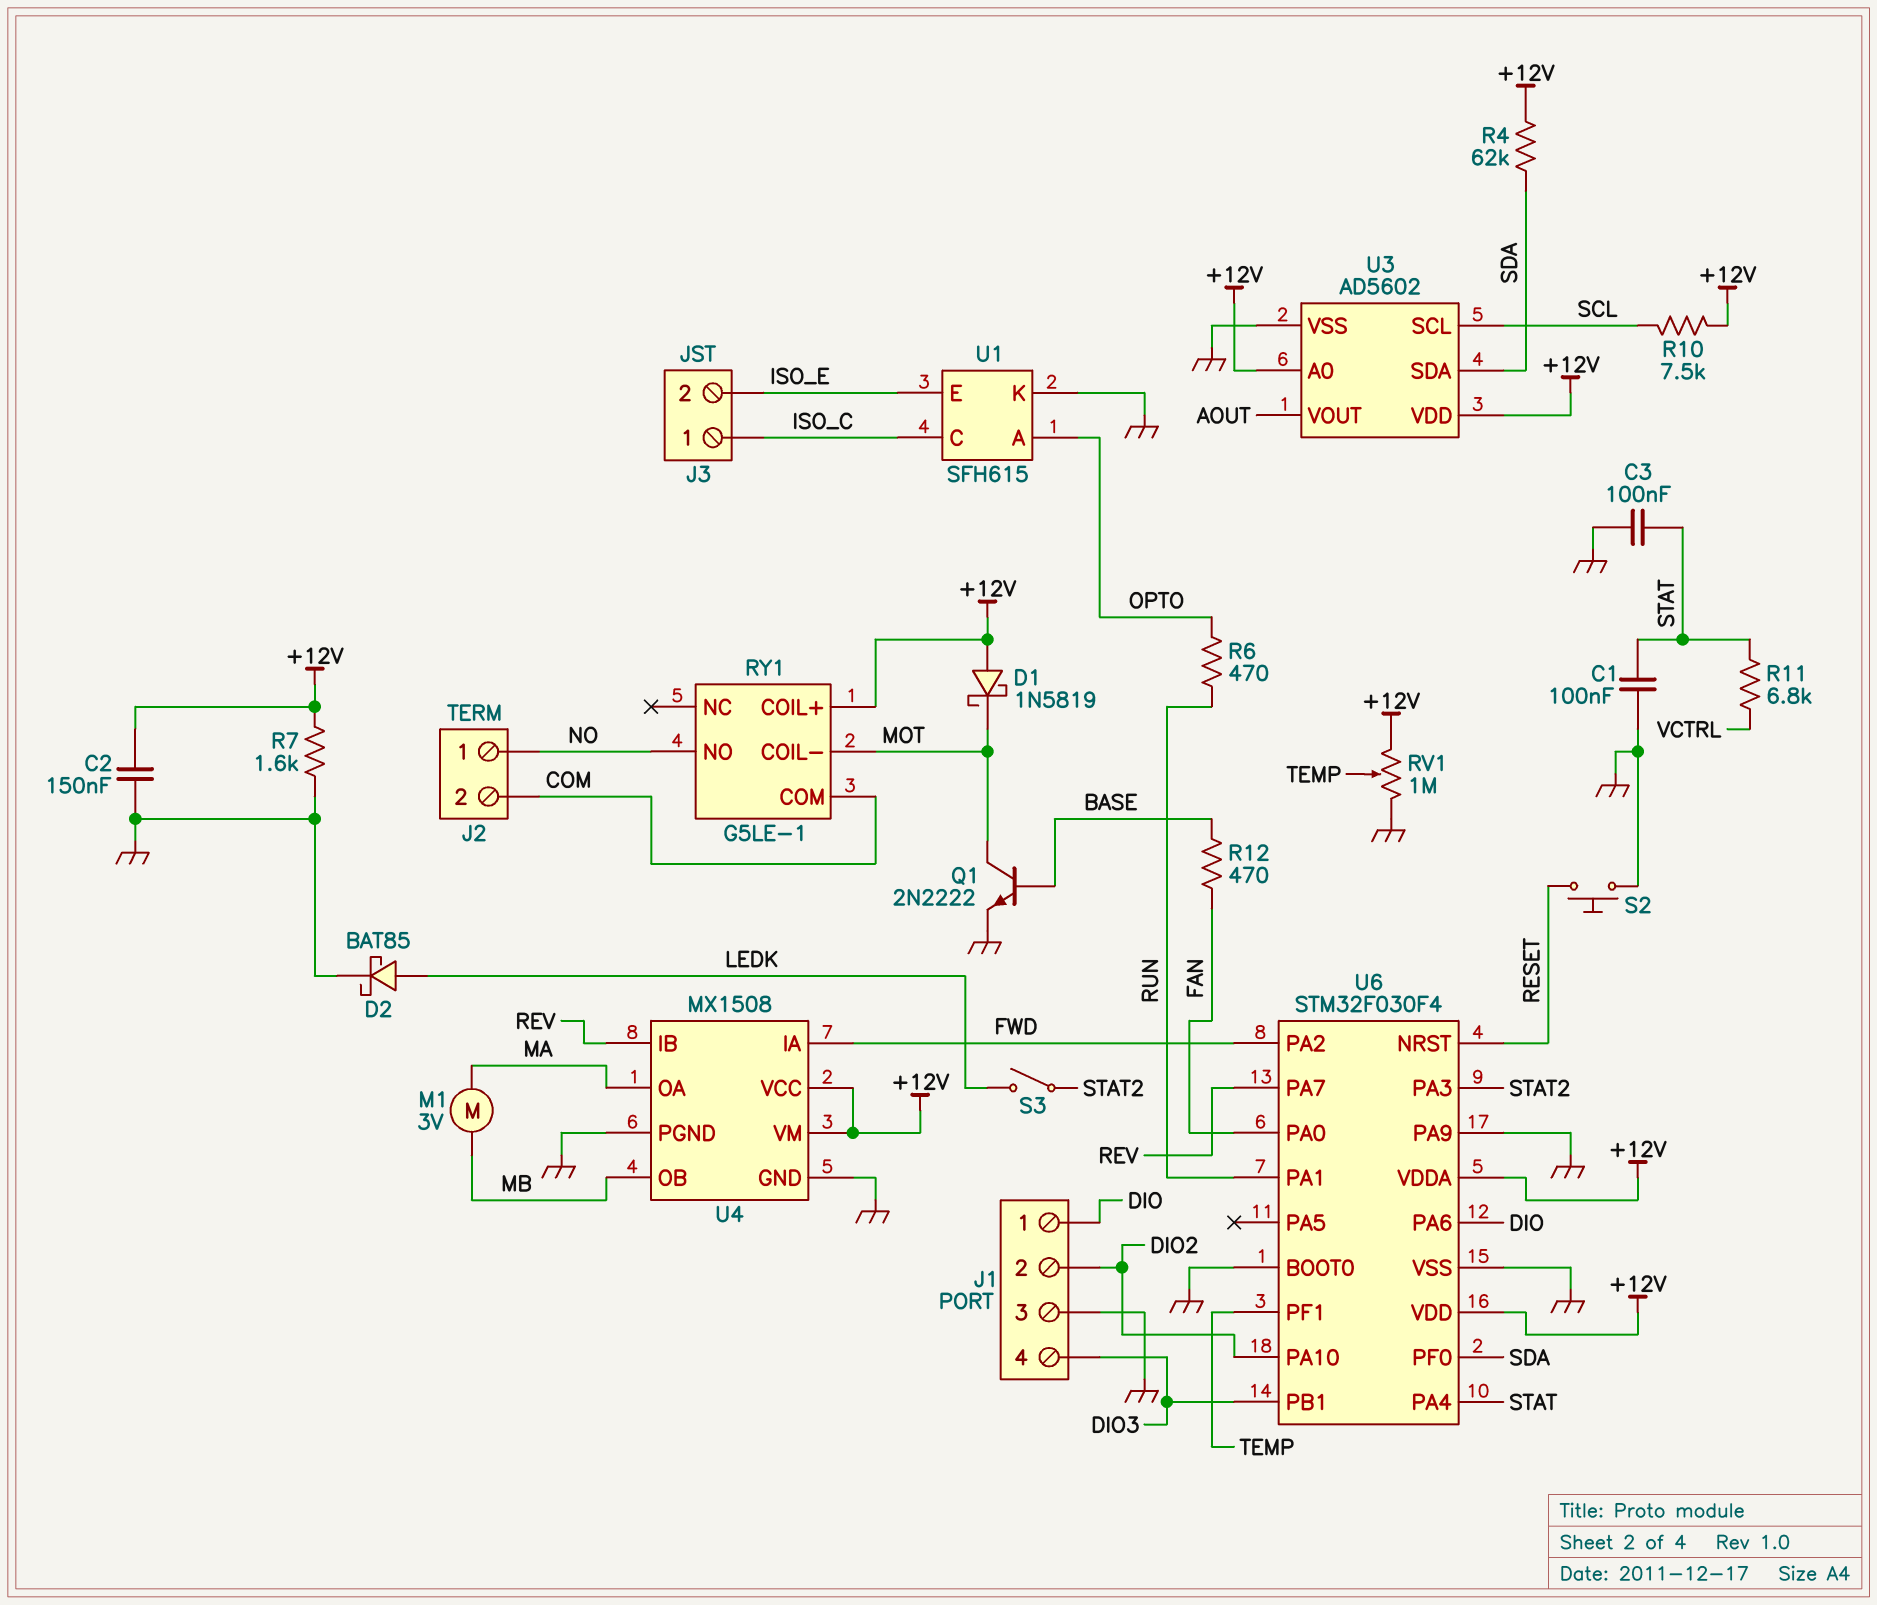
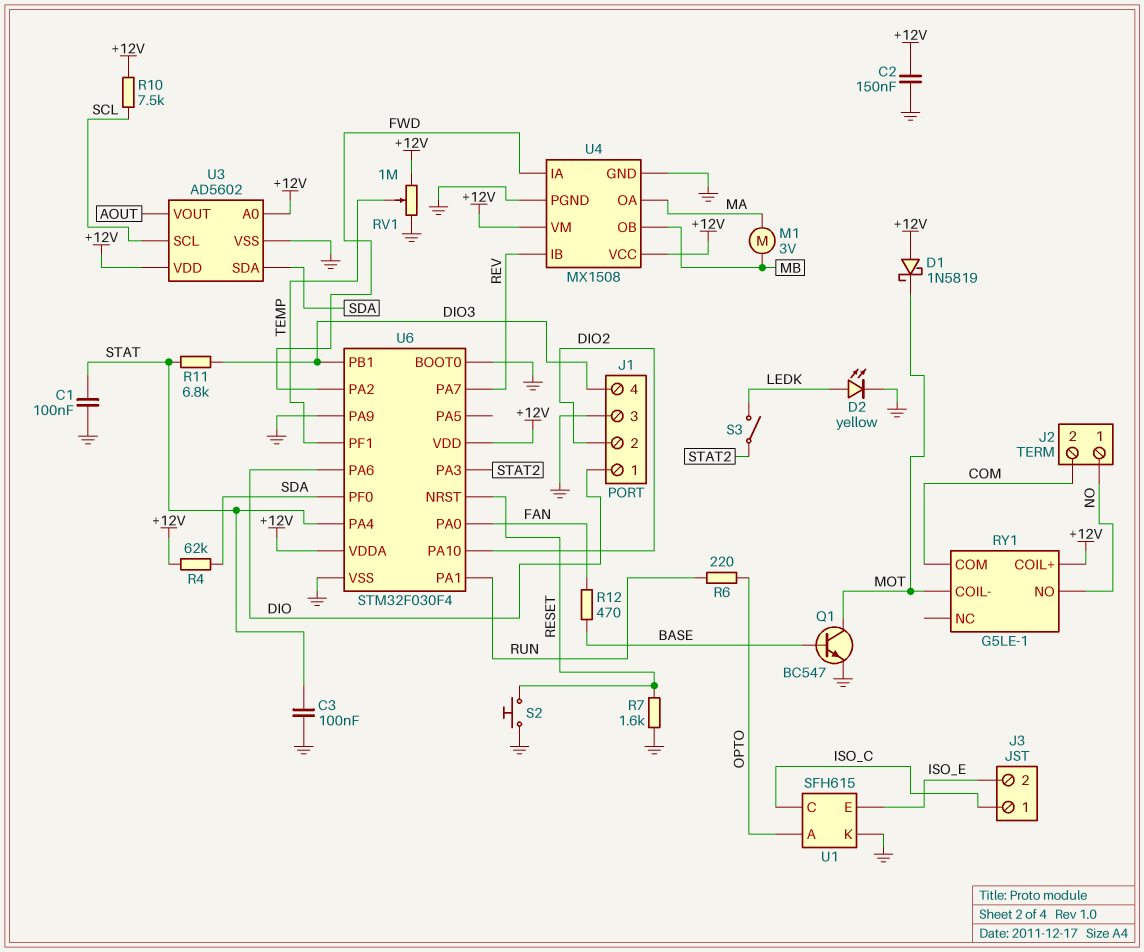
D2: schottky BAT85 (A LEDK, K GND) -> LED yellow (A LEDK, K GND)
Q1: NPN 2N2222 (B BASE, C MOT, E GND) -> NPN BC547 (B BASE, C MOT, E GND)
R6: 470 (OPTO, RUN) -> 220 (OPTO, RUN)
R7: 1.6k (+12V, GND) -> 1.6k (GND, RESET)
R11: 6.8k (STAT, VCTRL) -> 6.8k (DIO3, STAT)

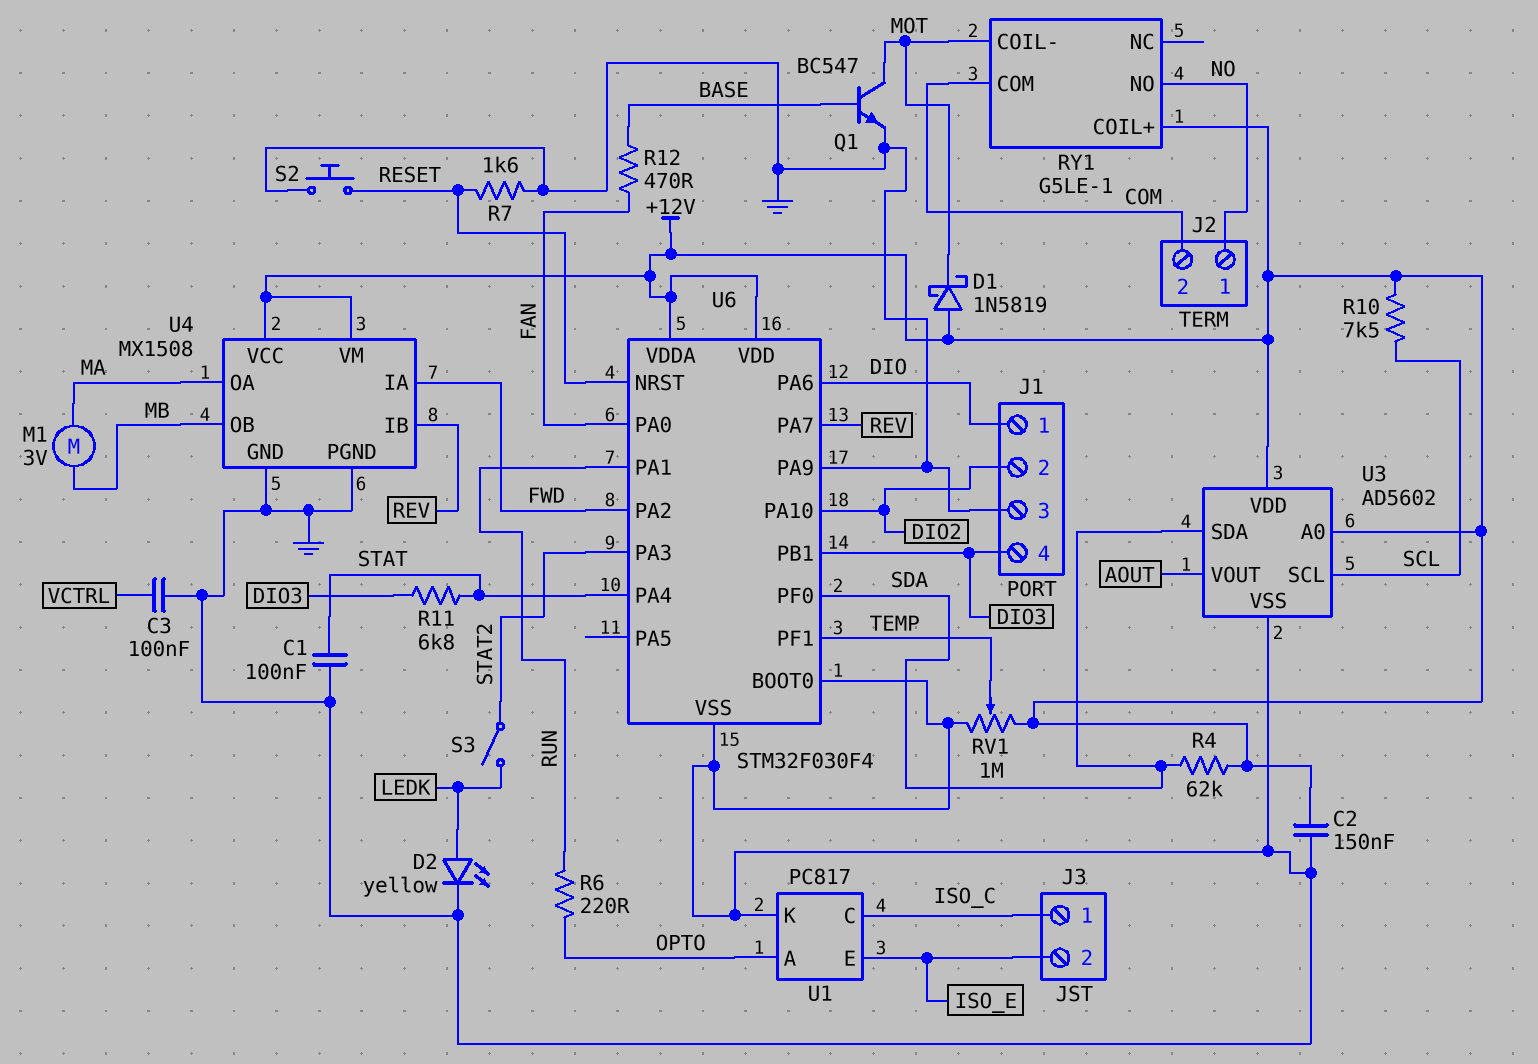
C3: 100nF (GND, STAT) -> 100nF (GND, VCTRL)
U1: SFH615 -> PC817

